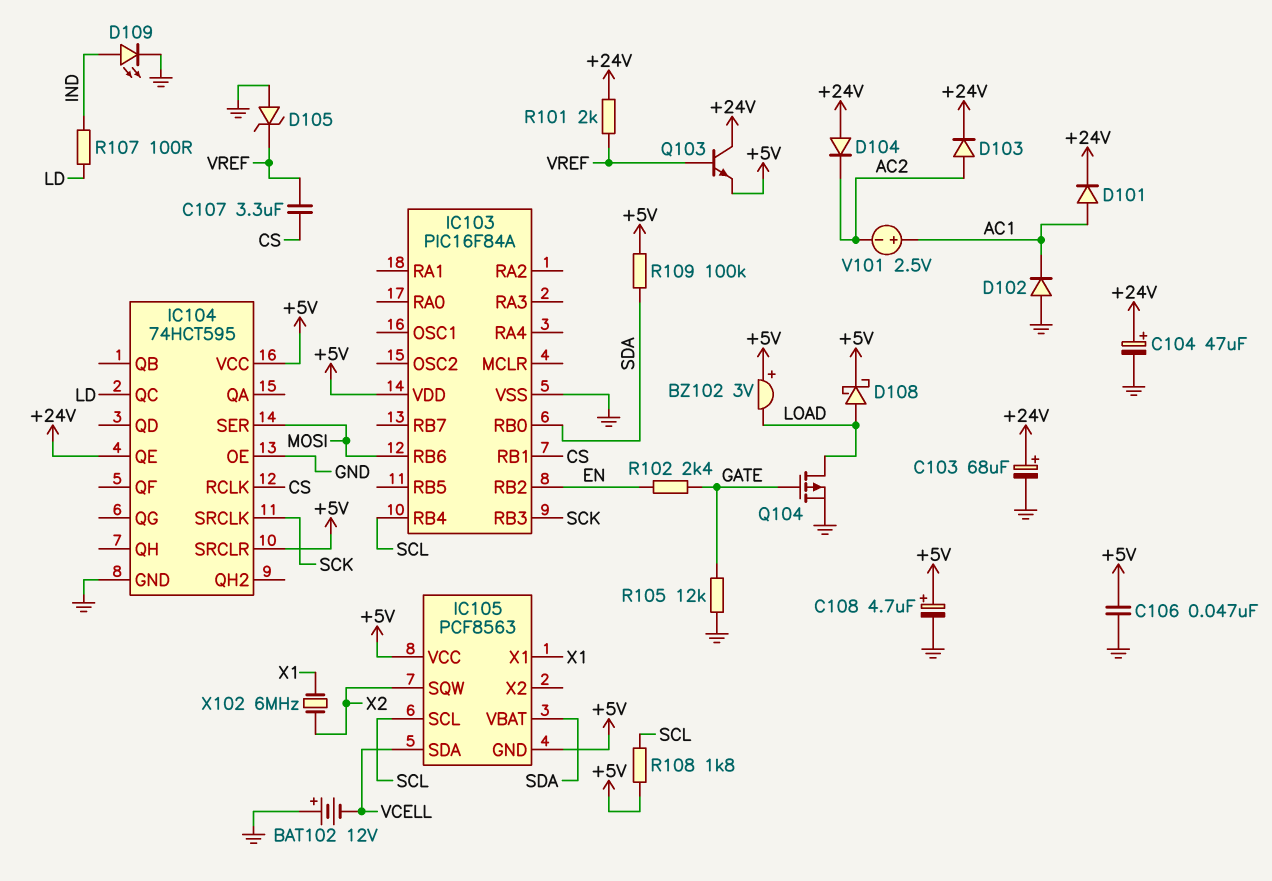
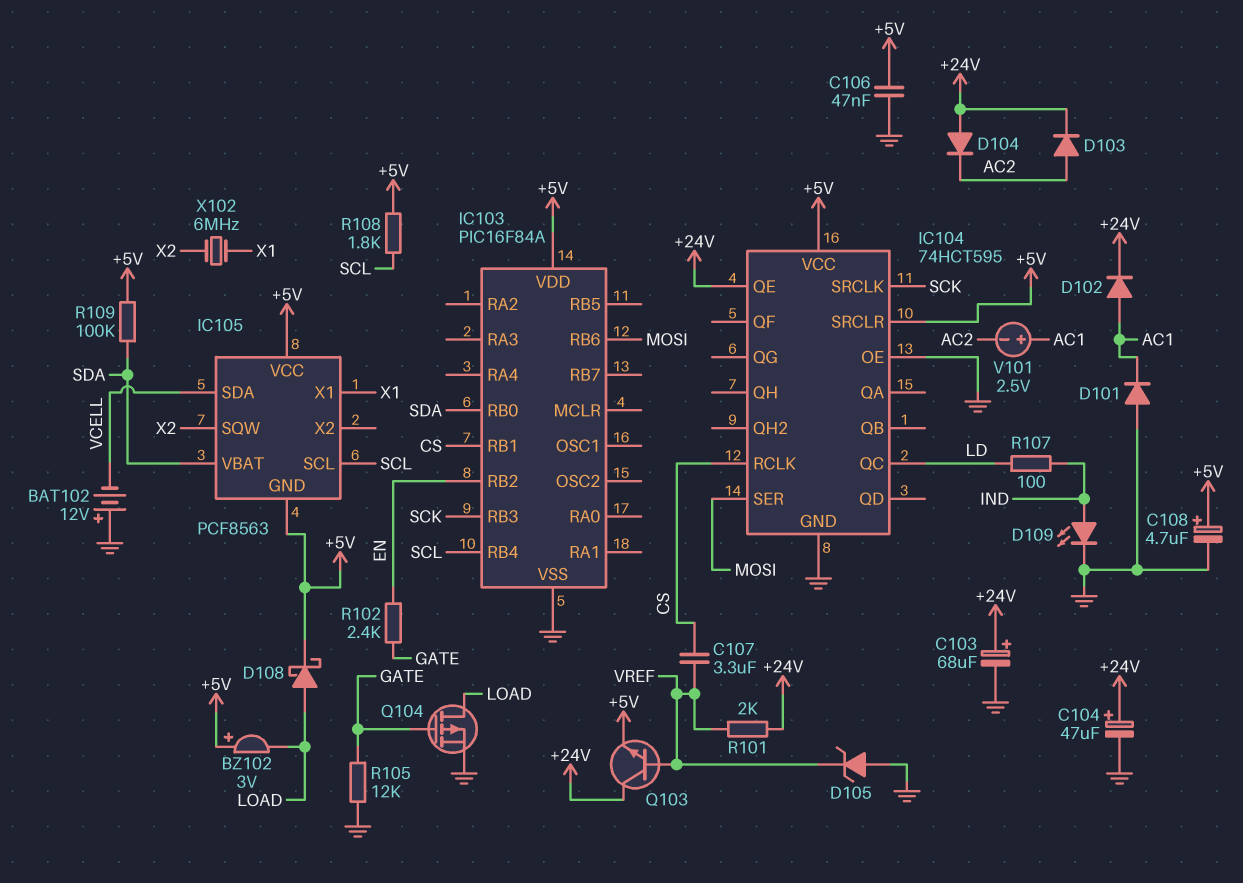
D101: diode (A AC1, K +24V) -> diode (A GND, K AC1)
D102: diode (A GND, K AC1) -> diode (A AC1, K +24V)

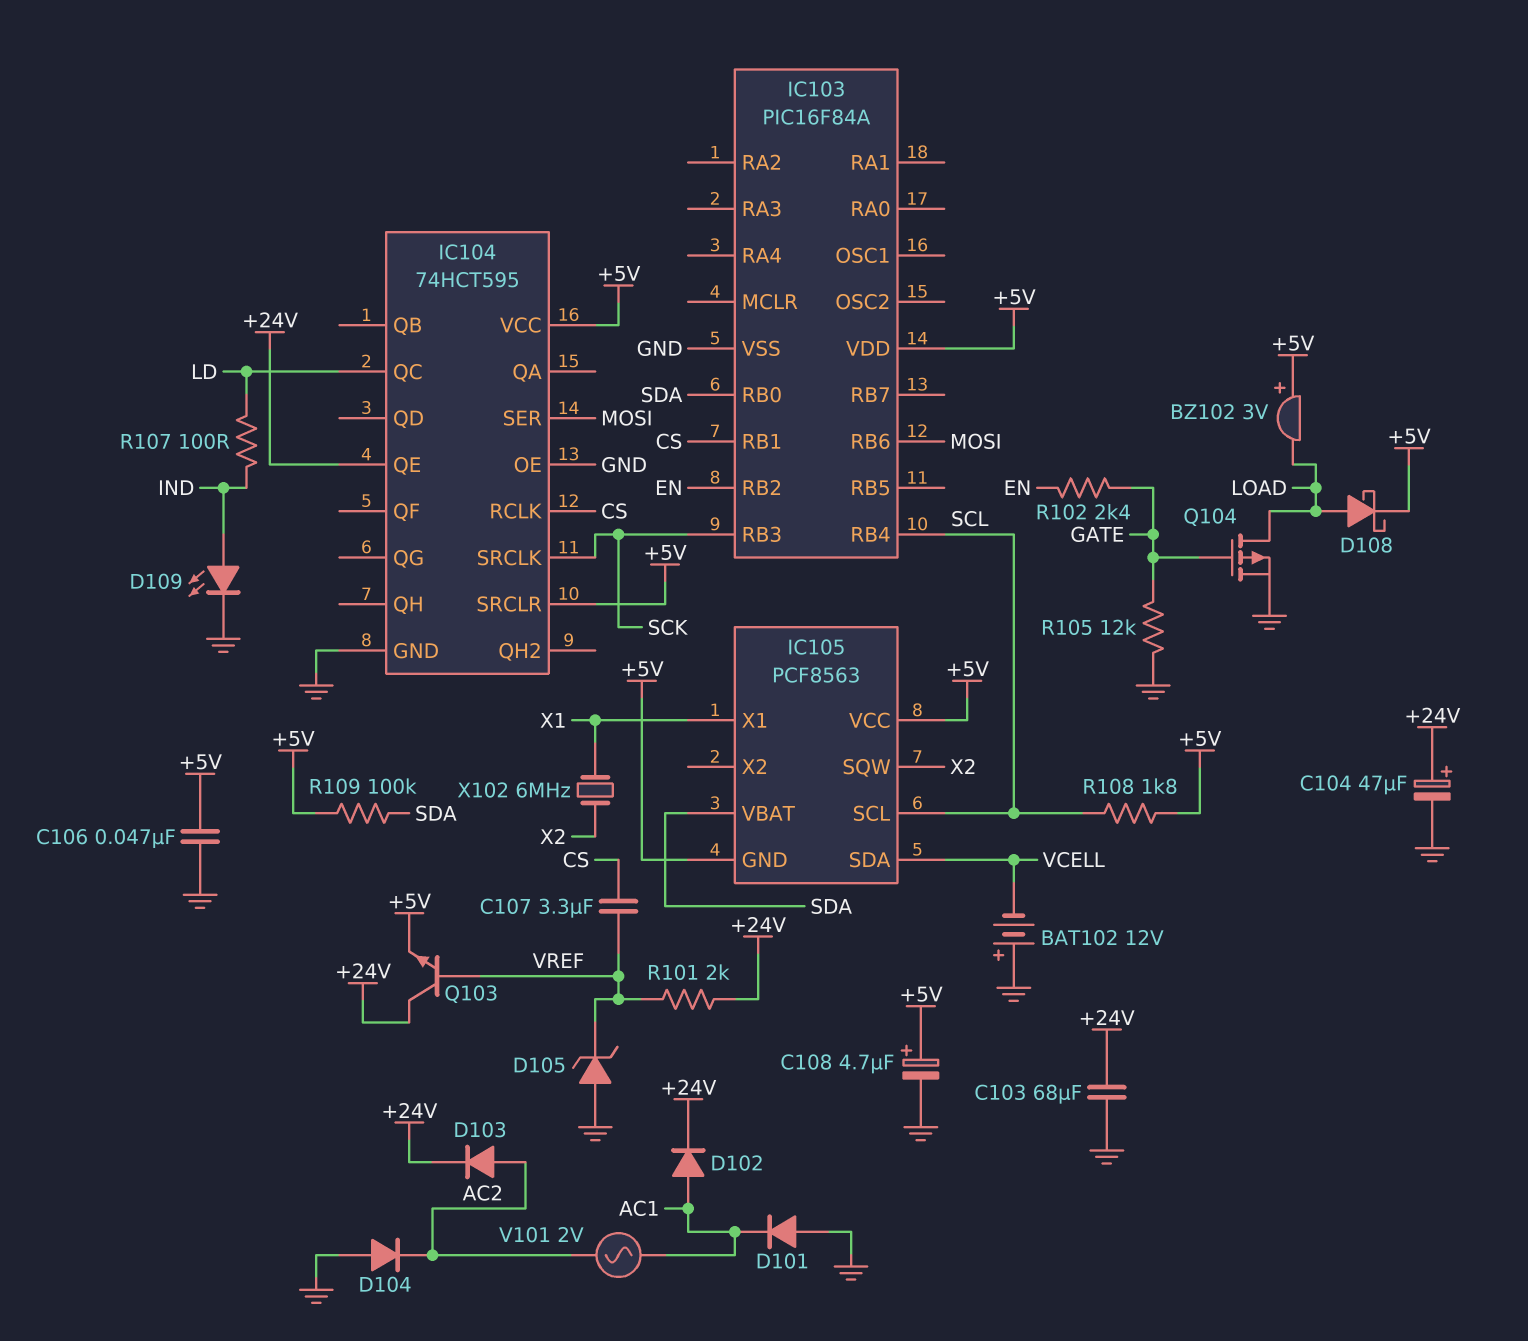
C103: 68uF (plus +24V, minus GND) -> 68uF (+24V, GND)
D104: diode (A +24V, K AC2) -> diode (A GND, K AC2)
V101: 2.5V (plus AC1, minus AC2) -> AC 2V (AC1, AC2)

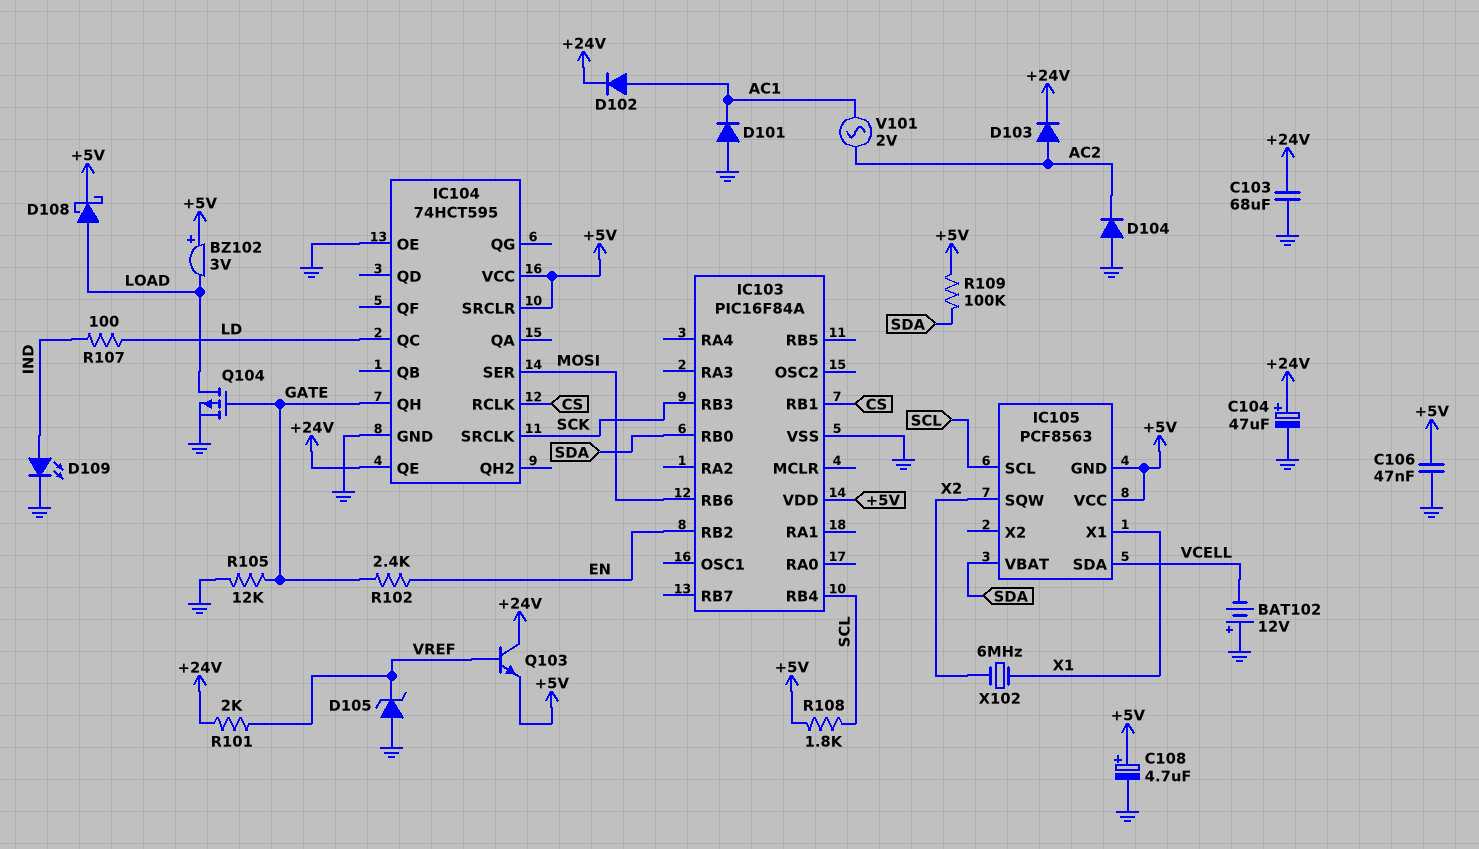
C107: 3.3uF (CS, VREF) -> none
IC104 pin QH: none -> GATE

